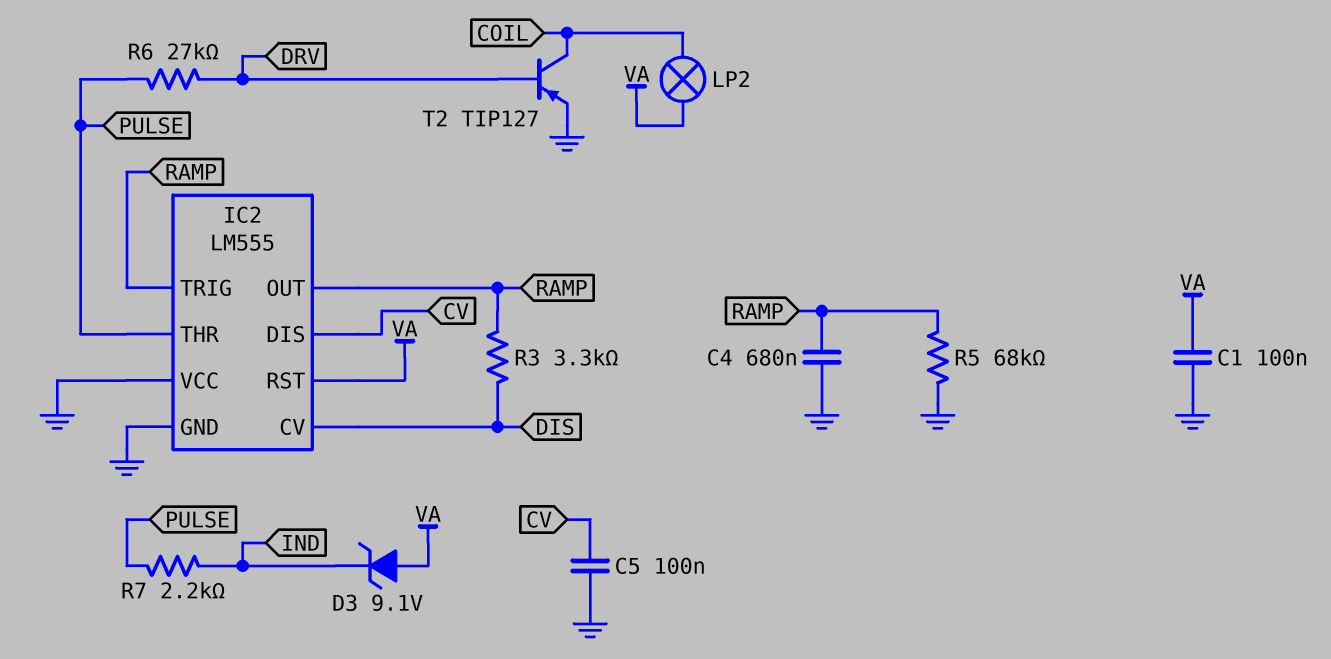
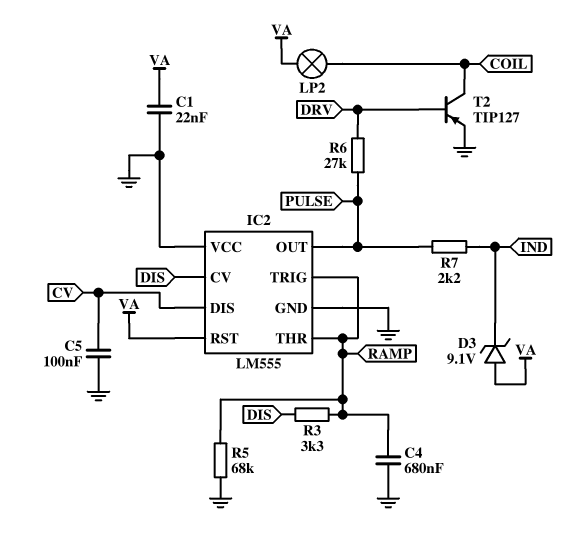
C1: 100nF (GND, VA) -> 22nF (GND, VA)
IC2 pin OUT: RAMP -> PULSE
IC2 pin THR: PULSE -> RAMP

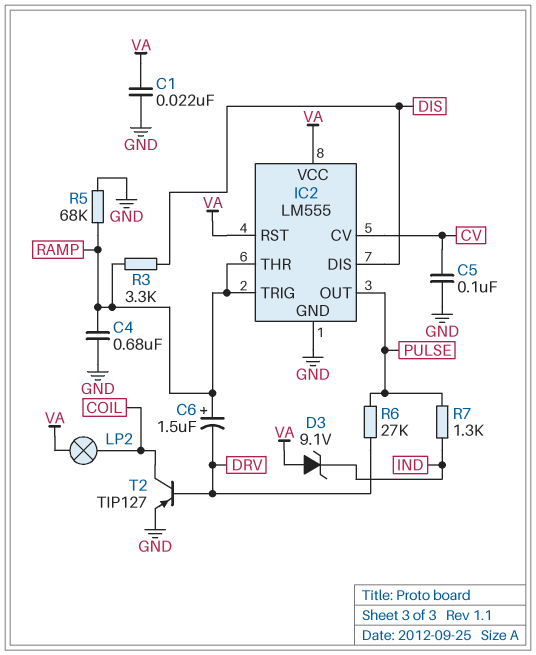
C6: none -> 1.5uF (plus RAMP, minus DRV)
IC2 pin CV: DIS -> CV
IC2 pin DIS: CV -> DIS
IC2 pin VCC: GND -> VA
R7: 2.2k (IND, PULSE) -> 1.3k (IND, PULSE)

